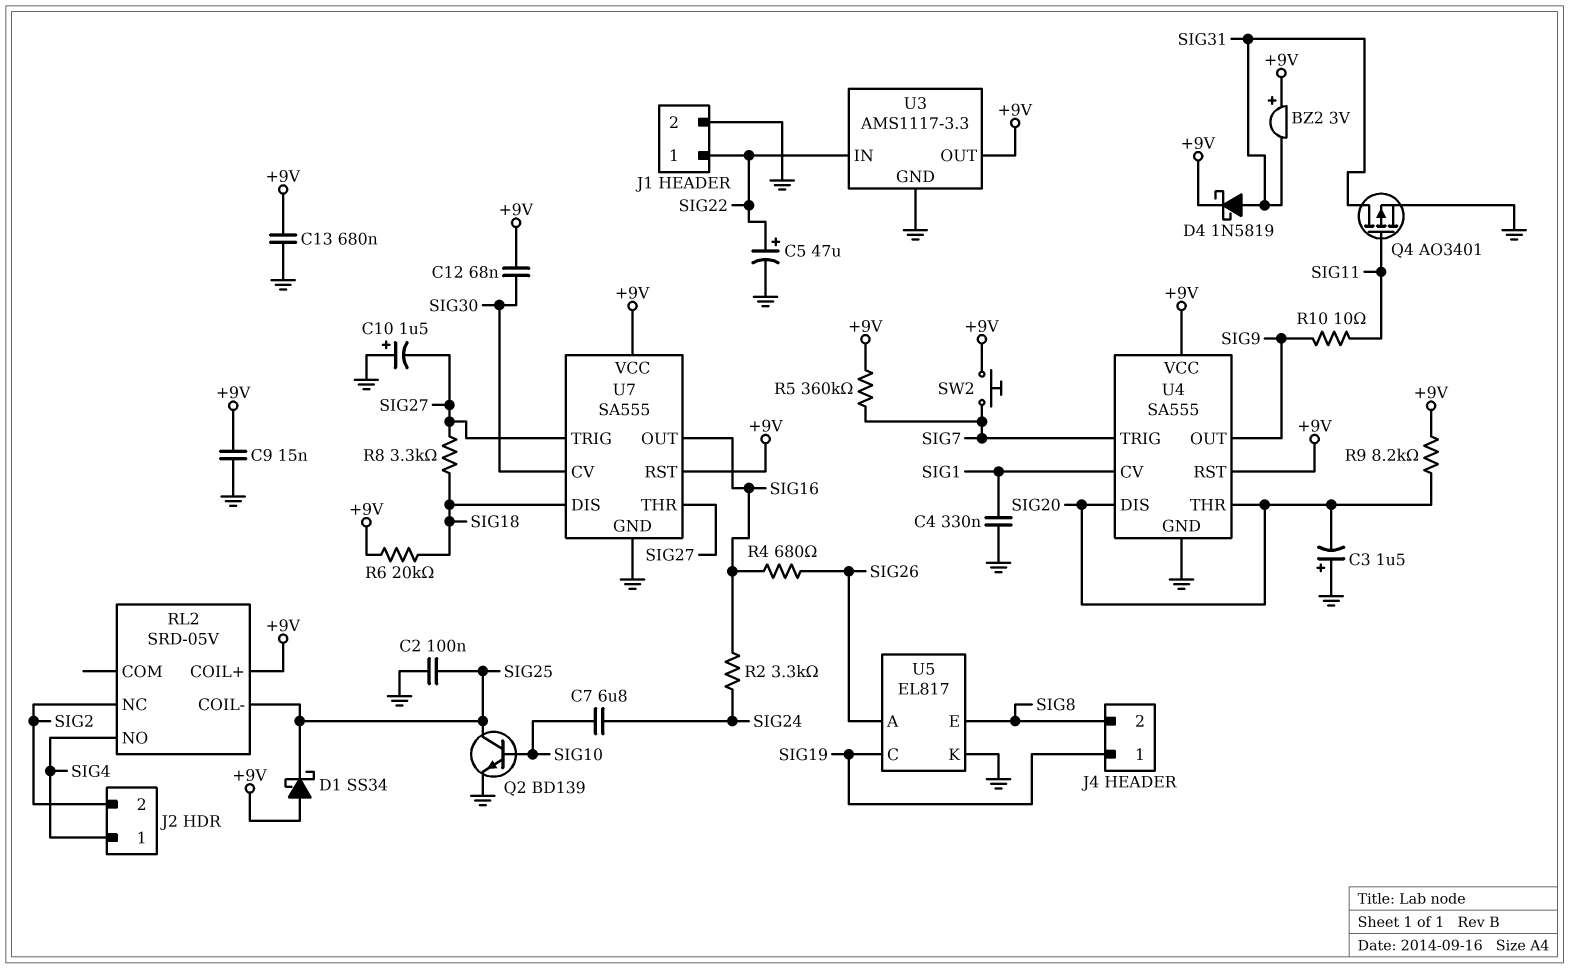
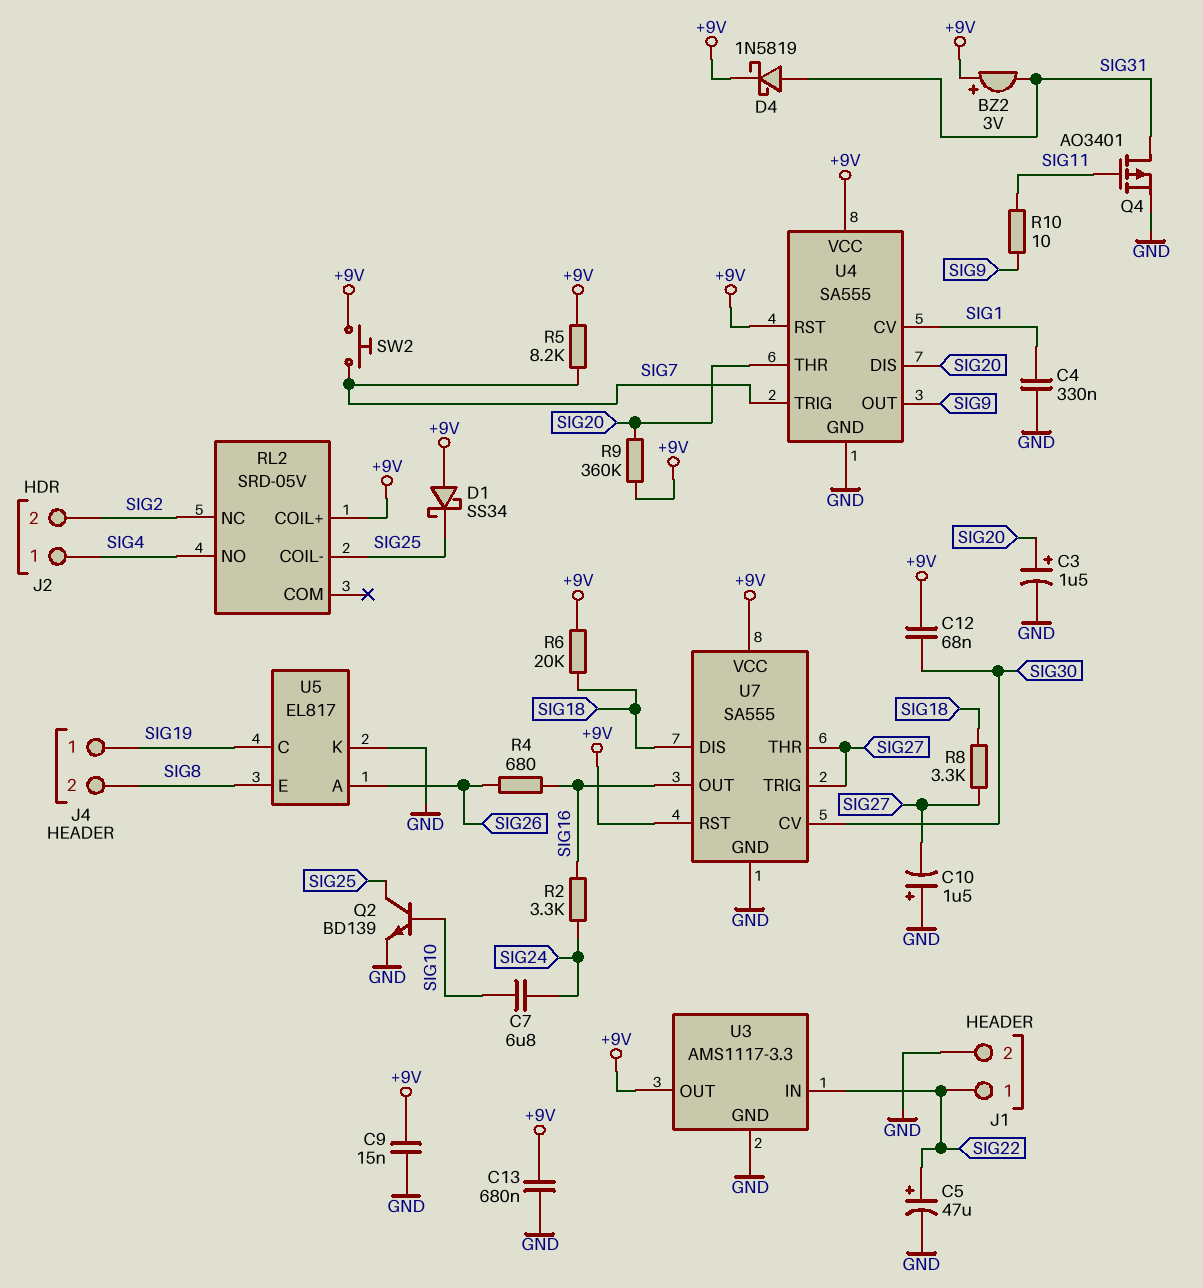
C2: 100nF (GND, SIG25) -> none
C3: 1.5uF (plus GND, minus SIG20) -> 1.5uF (plus SIG20, minus GND)
R5: 360k (+9V, SIG7) -> 8.2k (+9V, SIG7)
R9: 8.2k (+9V, SIG20) -> 360k (+9V, SIG20)

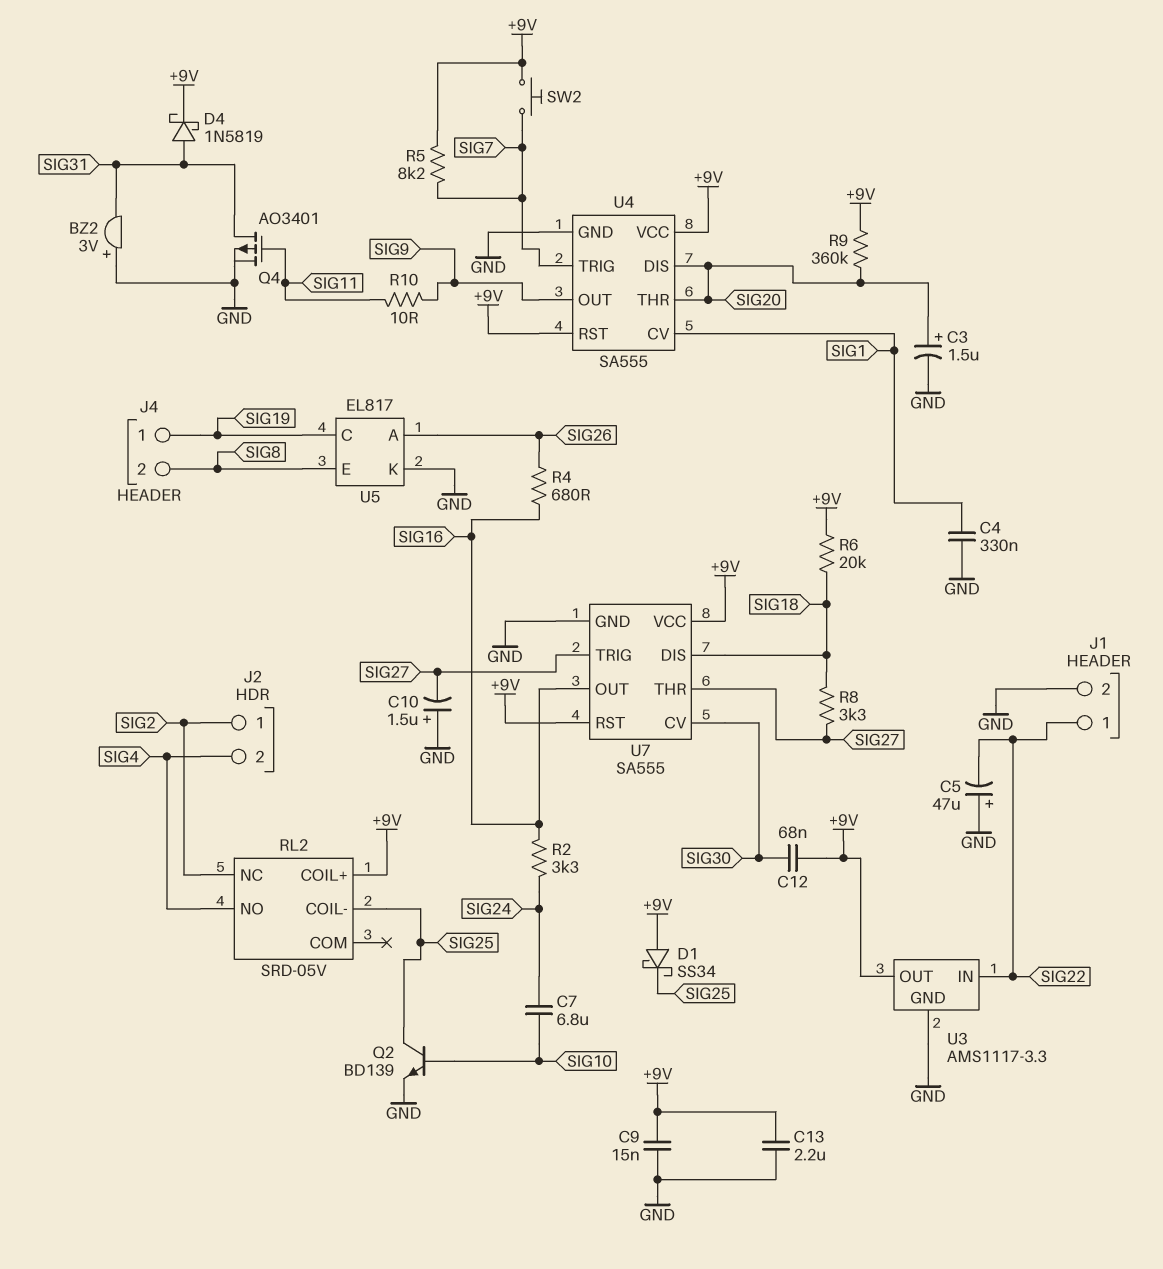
BZ2: buzzer 3V (plus +9V, minus SIG31) -> buzzer 3V (plus GND, minus SIG31)
C5: 47uF (plus SIG22, minus GND) -> 47uF (plus GND, minus SIG22)
C13: 680nF (+9V, GND) -> 2.2uF (+9V, GND)
J2 pin 1: SIG4 -> SIG2
J2 pin 2: SIG2 -> SIG4

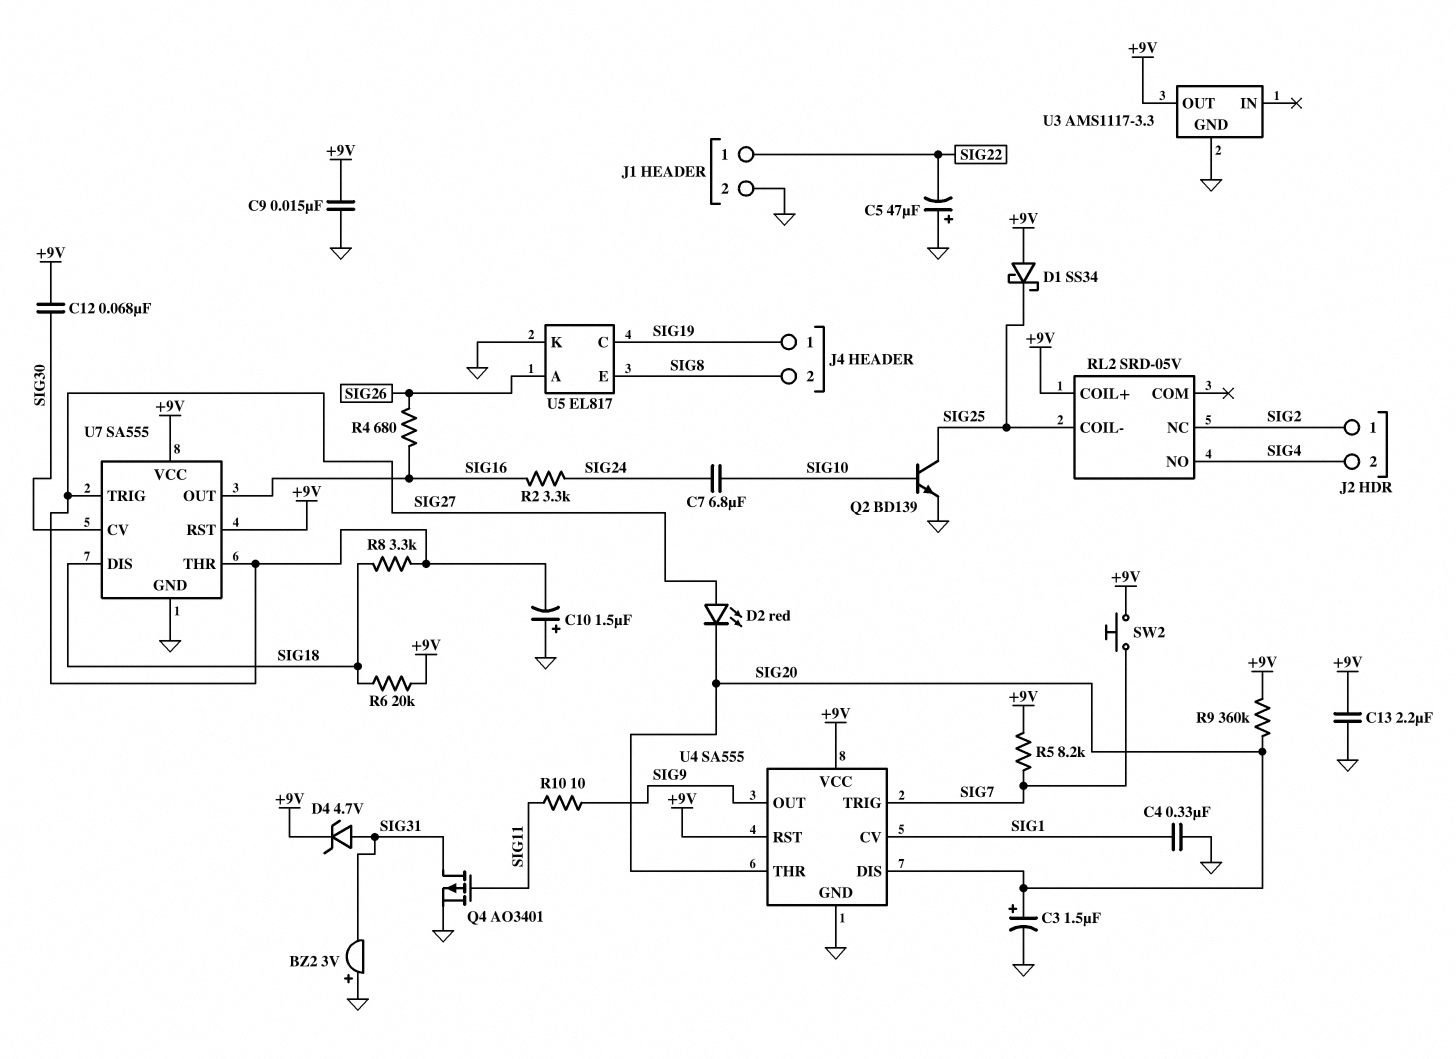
D2: none -> LED red (A SIG27, K SIG20)
D4: schottky 1N5819 (A SIG31, K +9V) -> zener 4.7V (A SIG31, K +9V)
U3 pin IN: SIG22 -> none

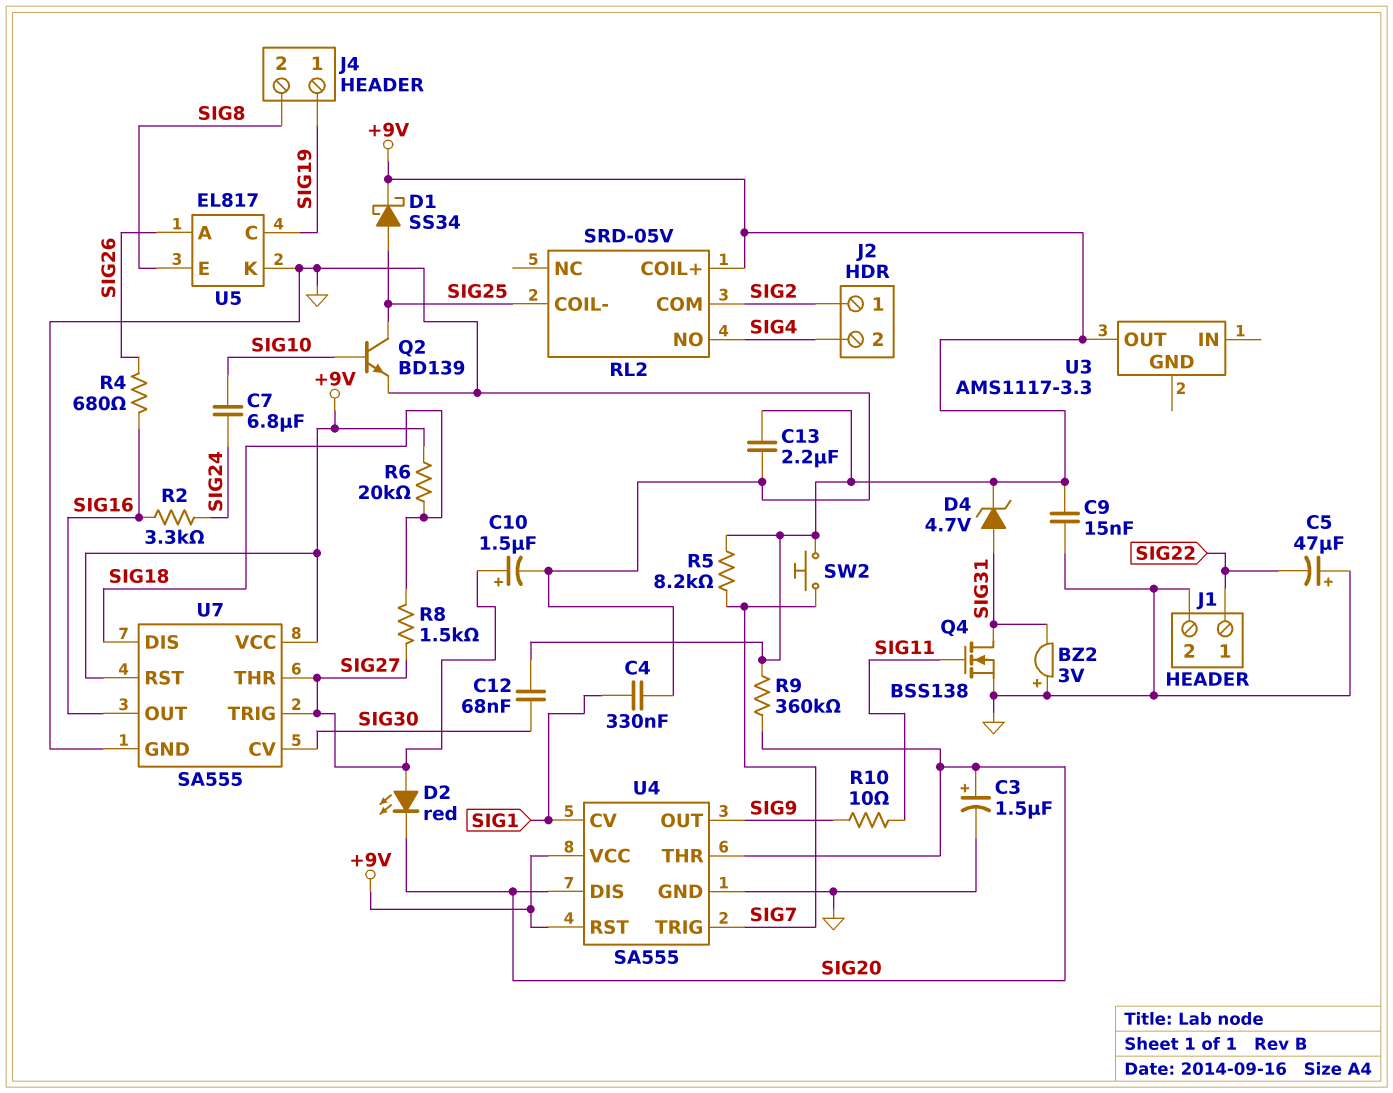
C10: 1.5uF (plus GND, minus SIG27) -> 1.5uF (plus SIG27, minus GND)
D1: schottky SS34 (A +9V, K SIG25) -> schottky SS34 (A SIG25, K +9V)
Q4: PMOS AO3401 (G SIG11, D SIG31, S GND) -> NMOS BSS138 (G SIG11, D SIG31, S GND)
R8: 3.3k (SIG18, SIG27) -> 1.5k (SIG18, SIG27)
RL2 pin COM: none -> SIG2
RL2 pin NC: SIG2 -> none
U3 pin GND: GND -> none

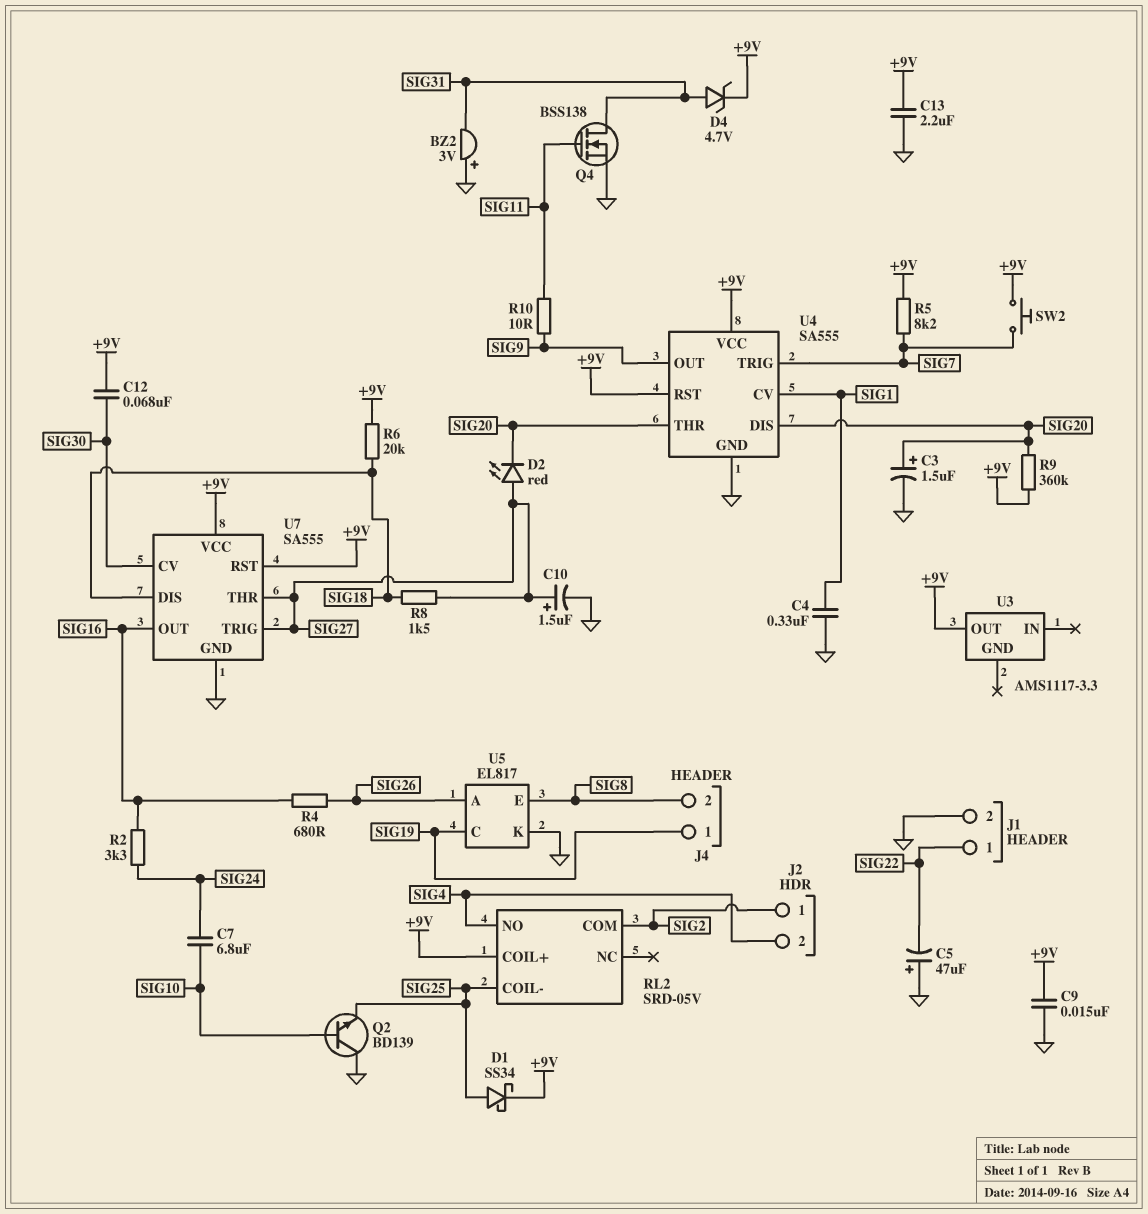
Q2: NPN BD139 (B SIG10, C SIG25, E GND) -> NPN BD139 (B SIG10, C GND, E SIG25)

